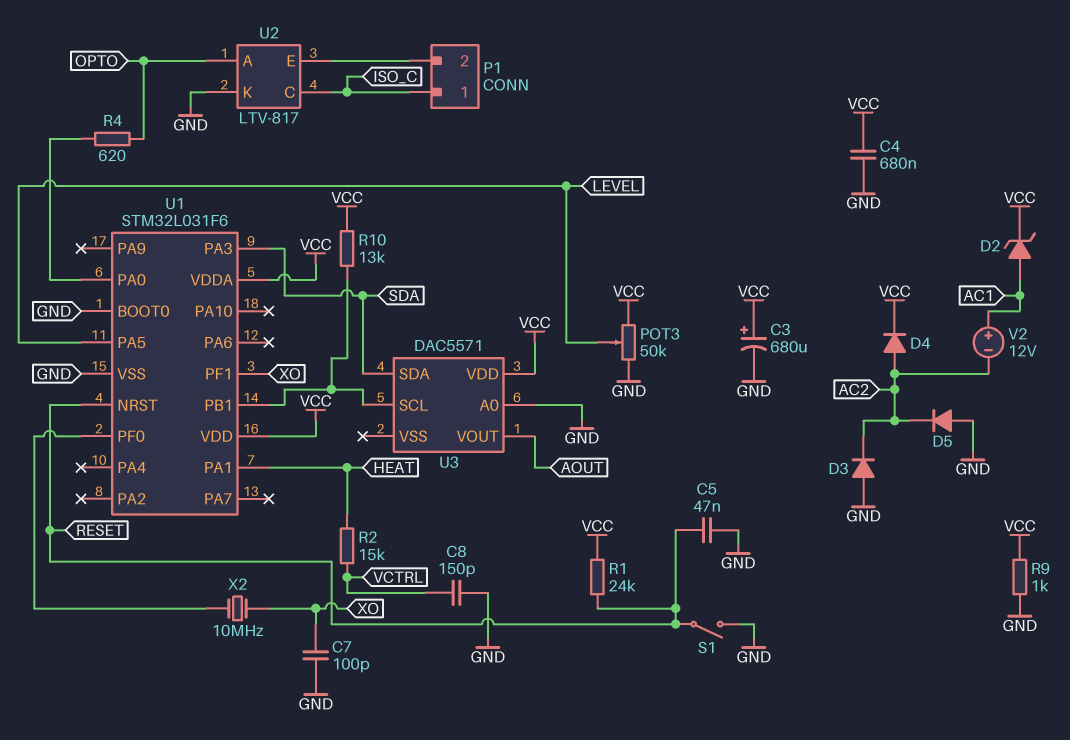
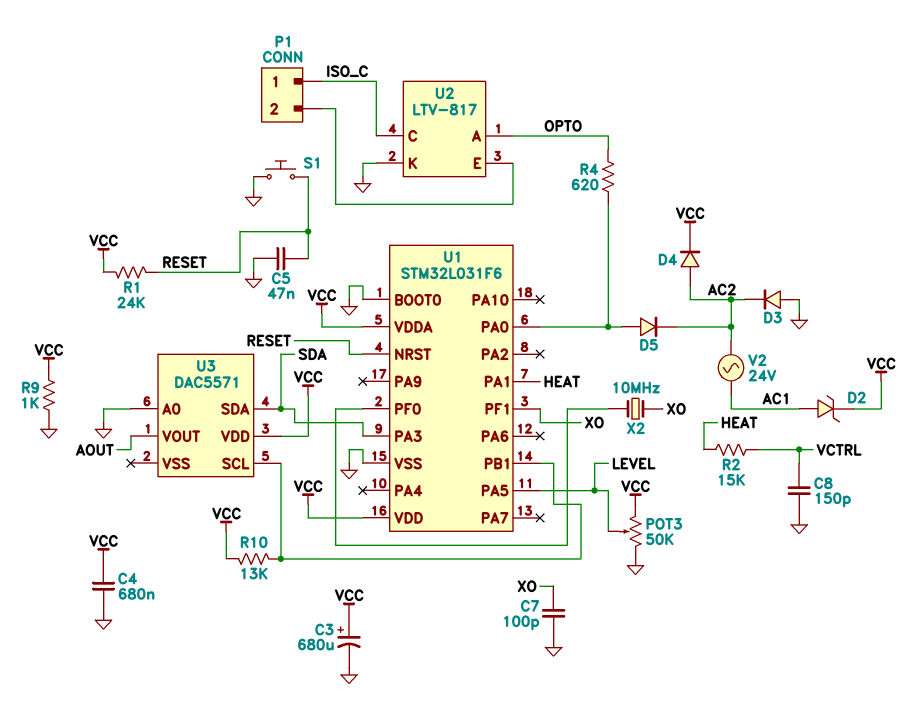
D5: diode (A GND, K AC2) -> diode (A U1/PA0, K AC2)
S1: switch (GND, RESET) -> button (GND, RESET)
V2: 12V (plus AC1, minus AC2) -> AC 24V (AC1, AC2)

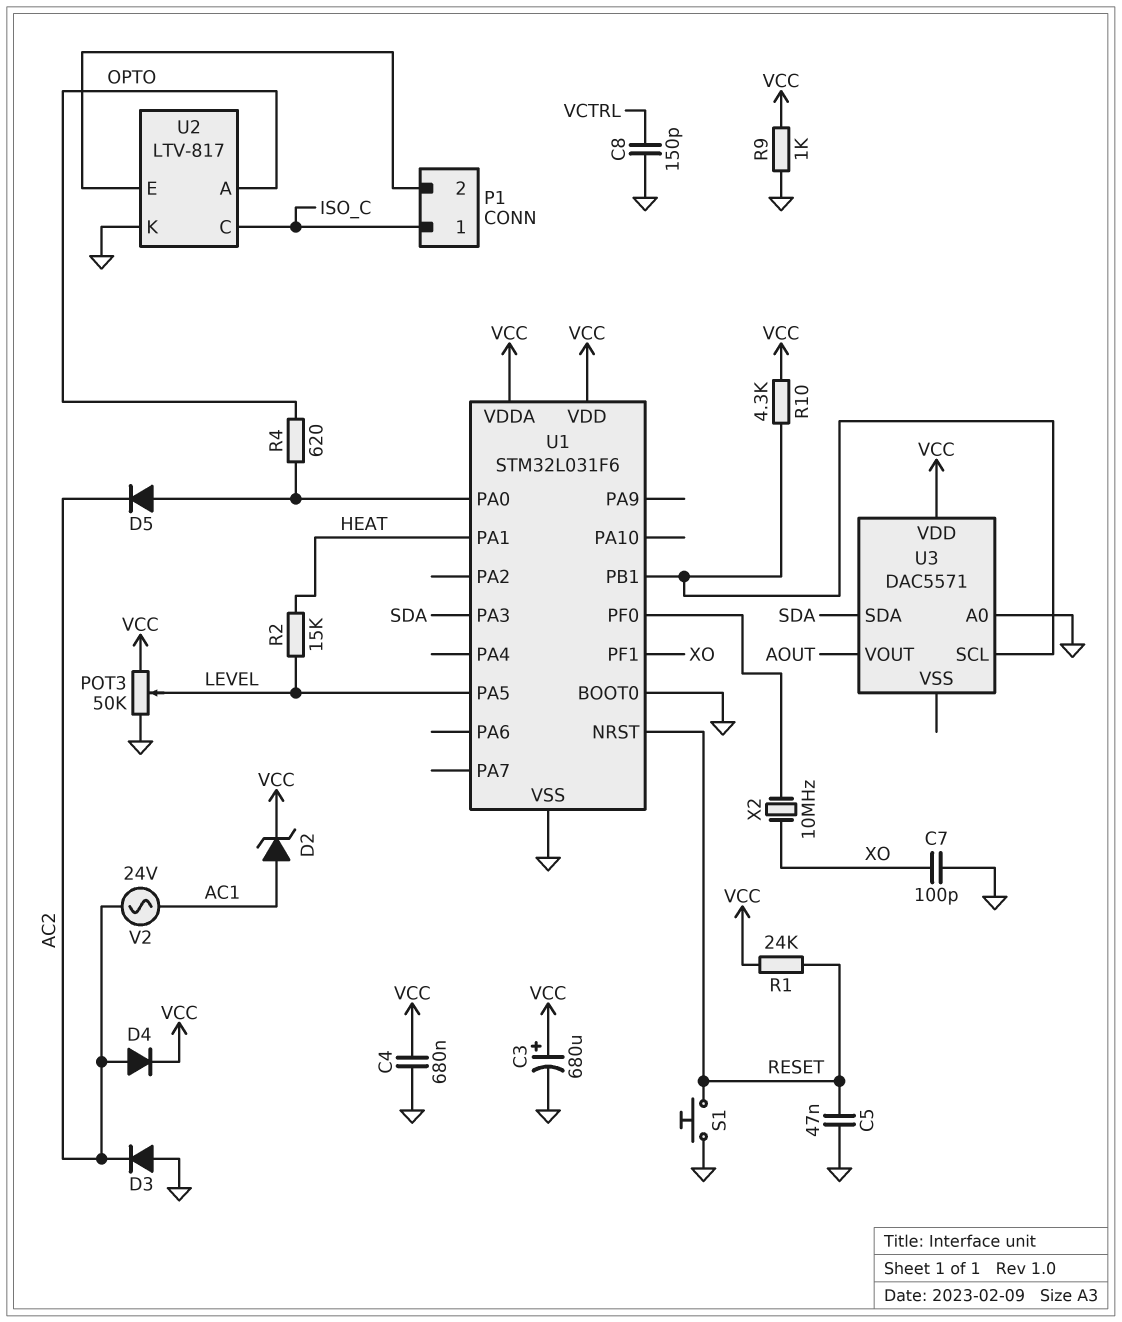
R2: 15k (HEAT, VCTRL) -> 15k (HEAT, LEVEL)
R10: 13k (U1/PB1, VCC) -> 4.3k (U1/PB1, VCC)

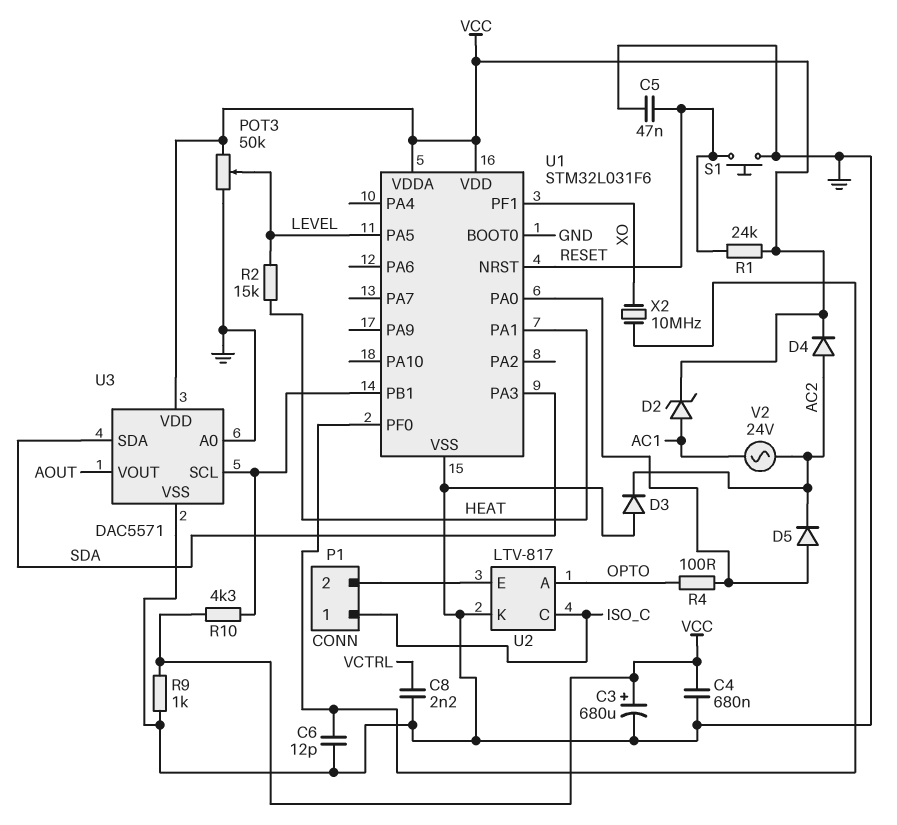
C6: none -> 12pF (GND, U1/PF0)
C7: 100pF (GND, XO) -> none
C8: 150pF (GND, VCTRL) -> 2.2nF (GND, VCTRL)
R4: 620 (OPTO, U1/PA0) -> 100 (OPTO, U1/PA0)
U3 pin VSS: none -> GND

